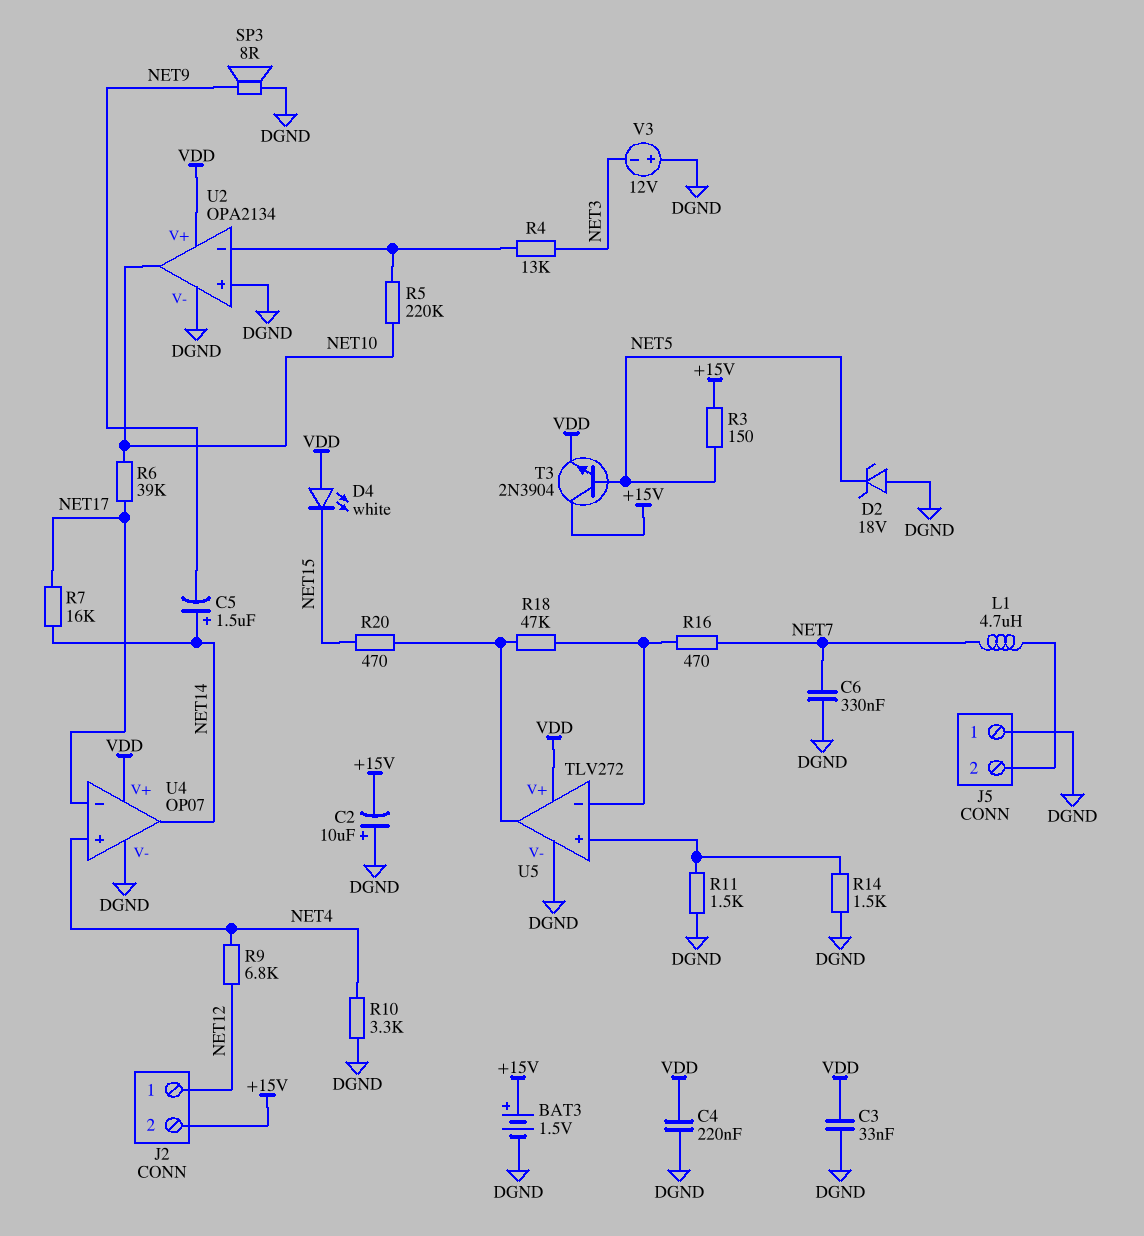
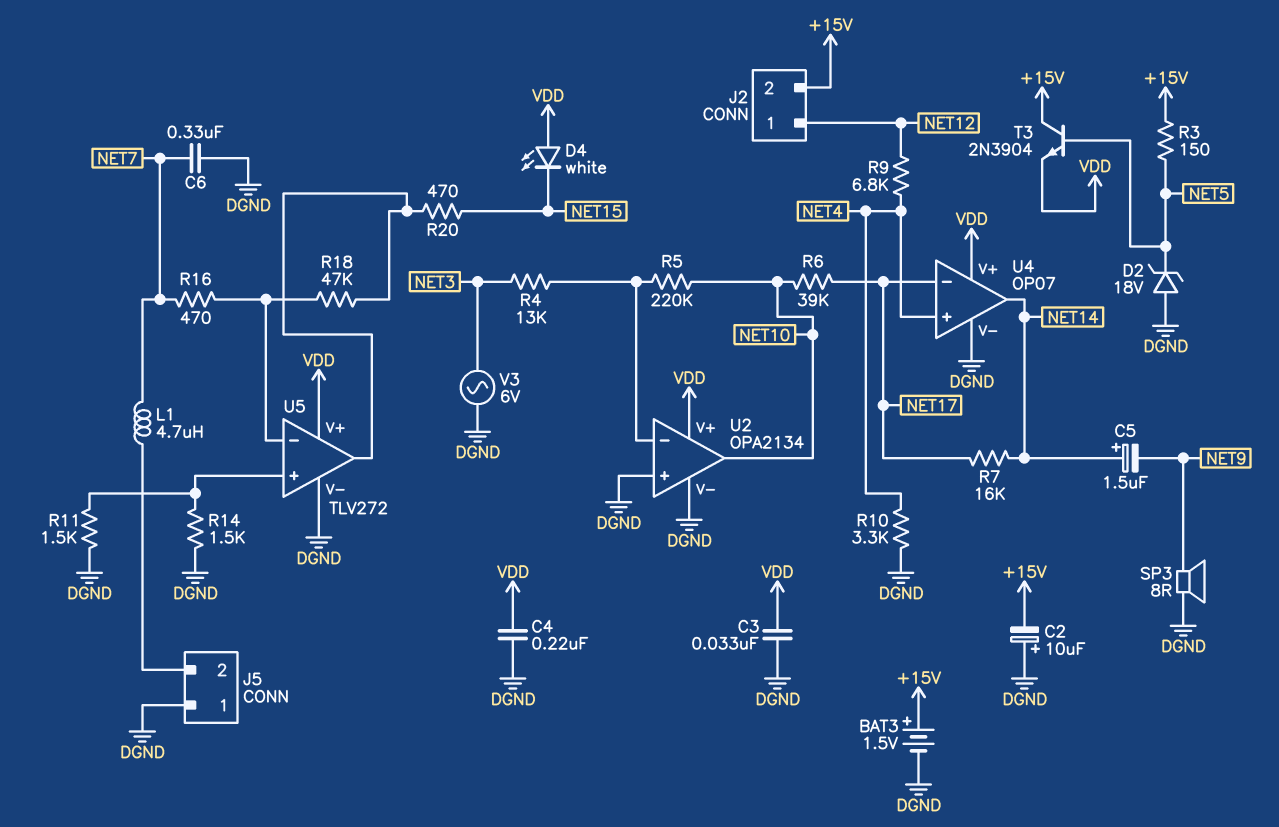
V3: 12V (plus DGND, minus NET3) -> AC 6V (DGND, NET3)

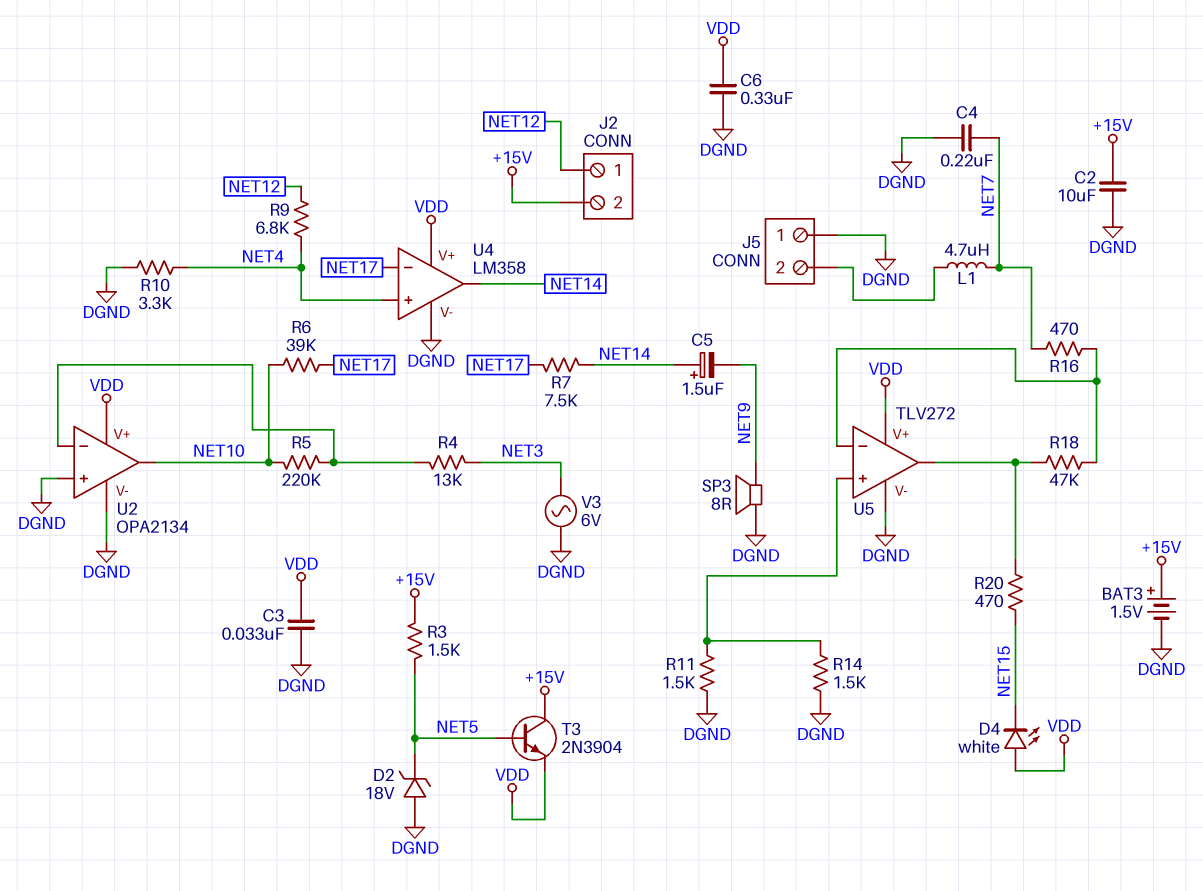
C2: 10uF (plus DGND, minus +15V) -> 10uF (+15V, DGND)
C4: 220nF (DGND, VDD) -> 220nF (DGND, NET7)
C6: 330nF (DGND, NET7) -> 330nF (DGND, VDD)
R3: 150 (+15V, NET5) -> 1.5k (+15V, NET5)
R7: 16k (NET14, NET17) -> 7.5k (NET14, NET17)
U4: OP07 -> LM358

